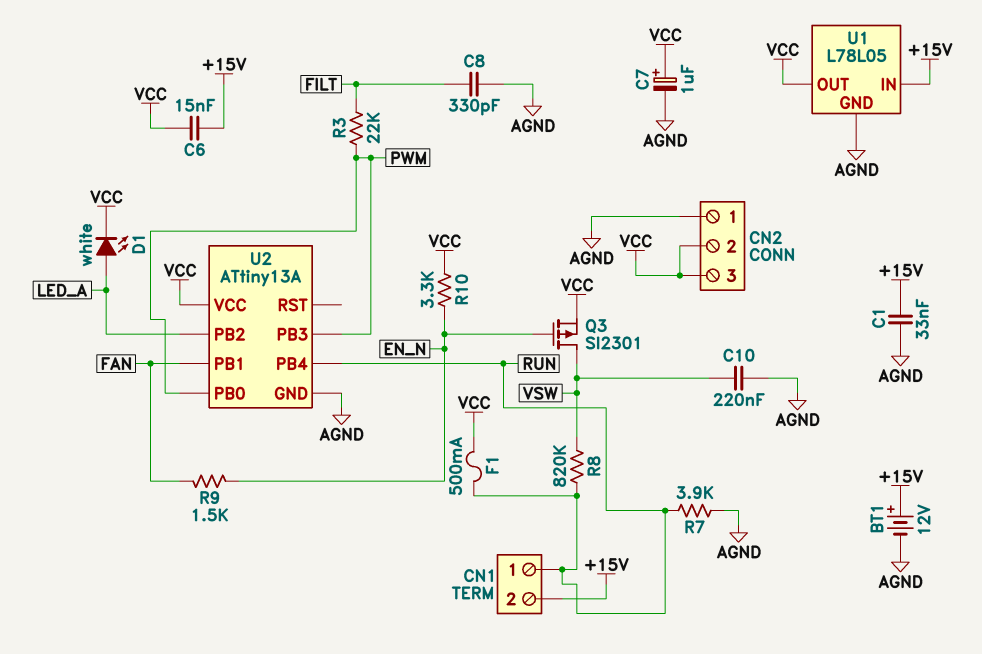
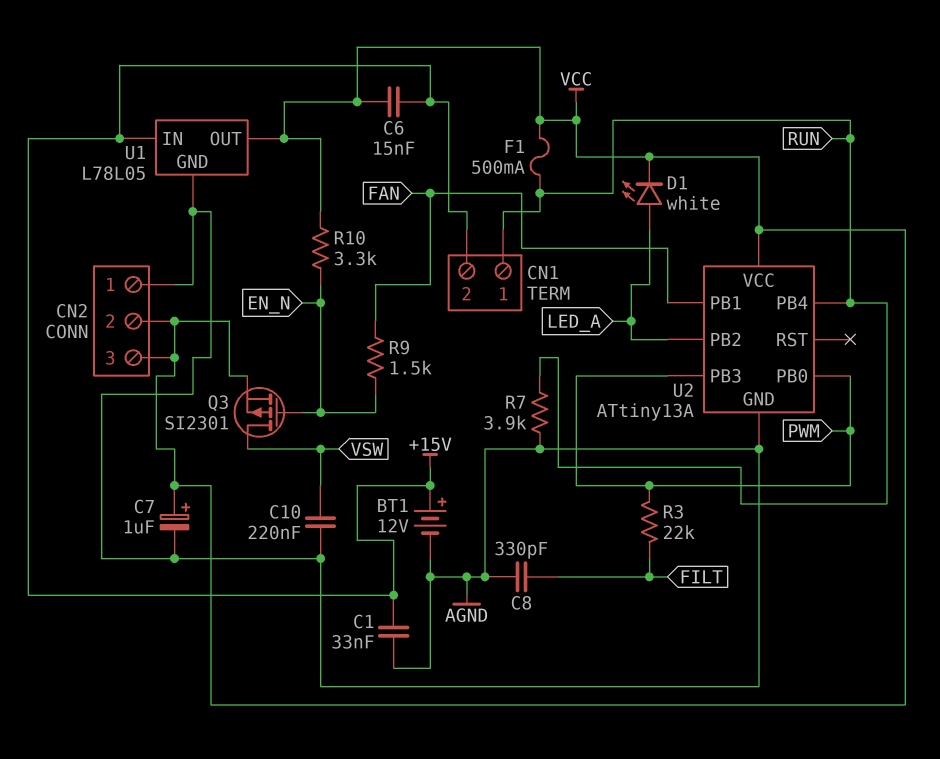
R8: 820k (RUN, VSW) -> none

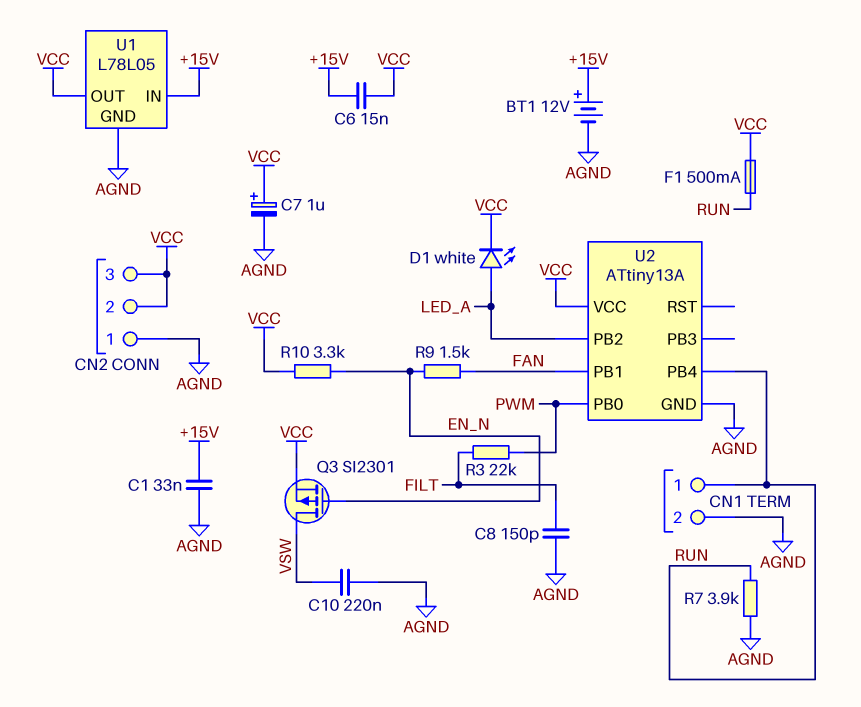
C8: 330pF (AGND, FILT) -> 150pF (AGND, FILT)
CN1 pin 2: +15V -> AGND
U2 pin PB3: PWM -> none

